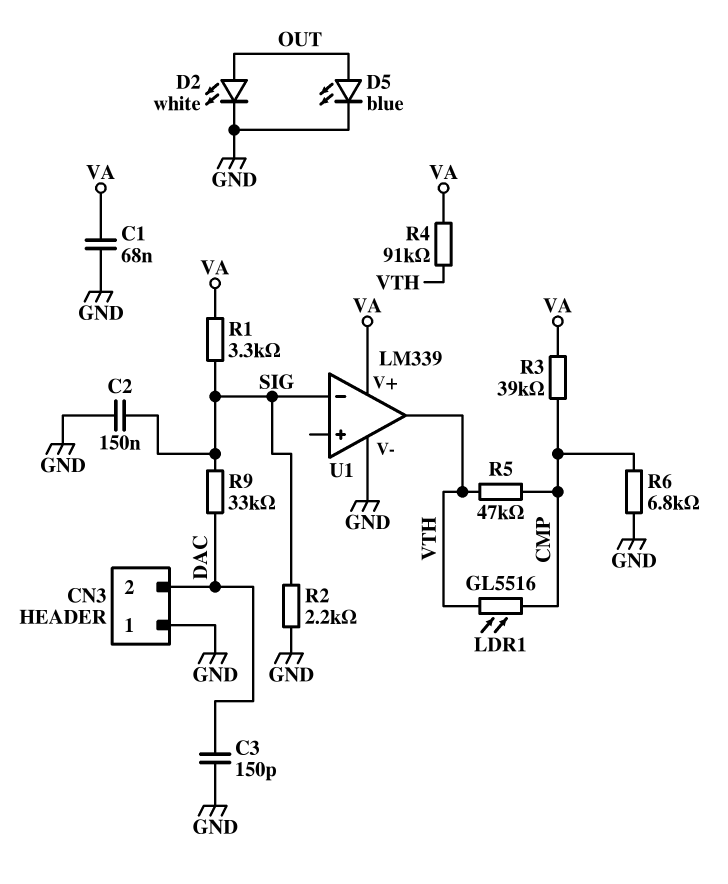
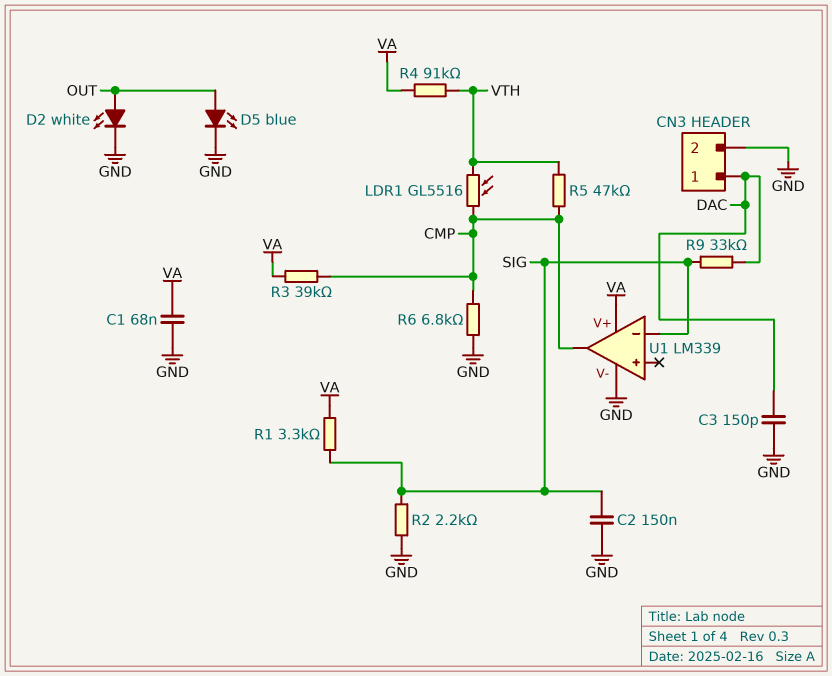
CN3 pin 1: GND -> DAC
CN3 pin 2: DAC -> GND
U1 pin out: VTH -> CMP

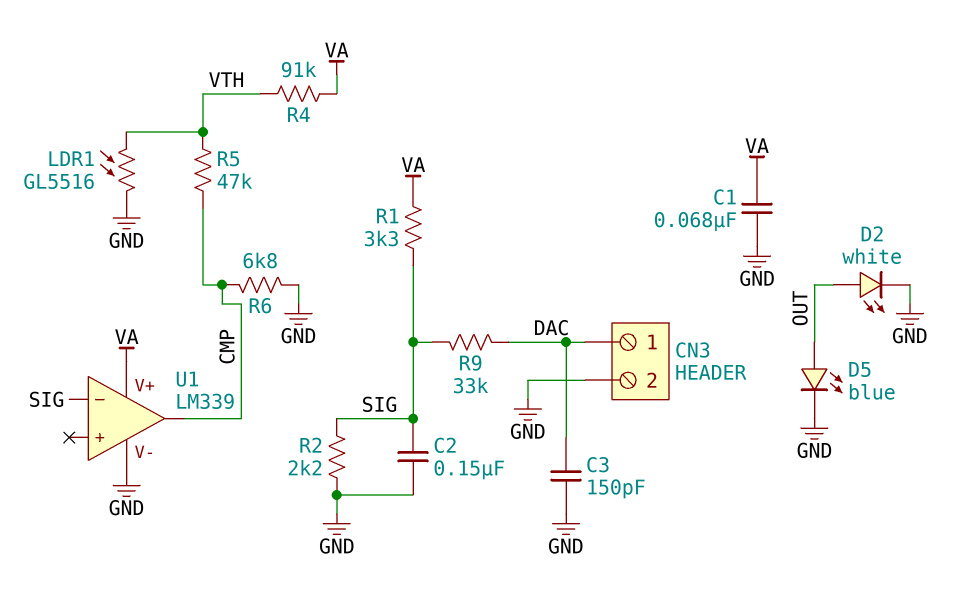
LDR1: GL5516 (CMP, VTH) -> GL5516 (GND, VTH)
R3: 39k (CMP, VA) -> none

